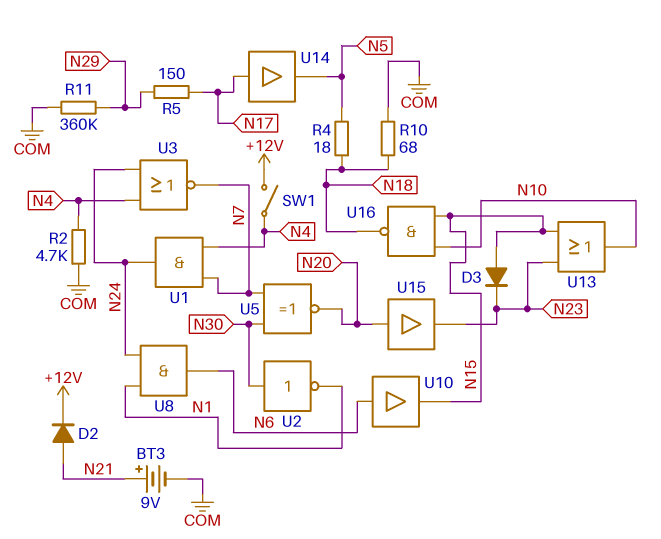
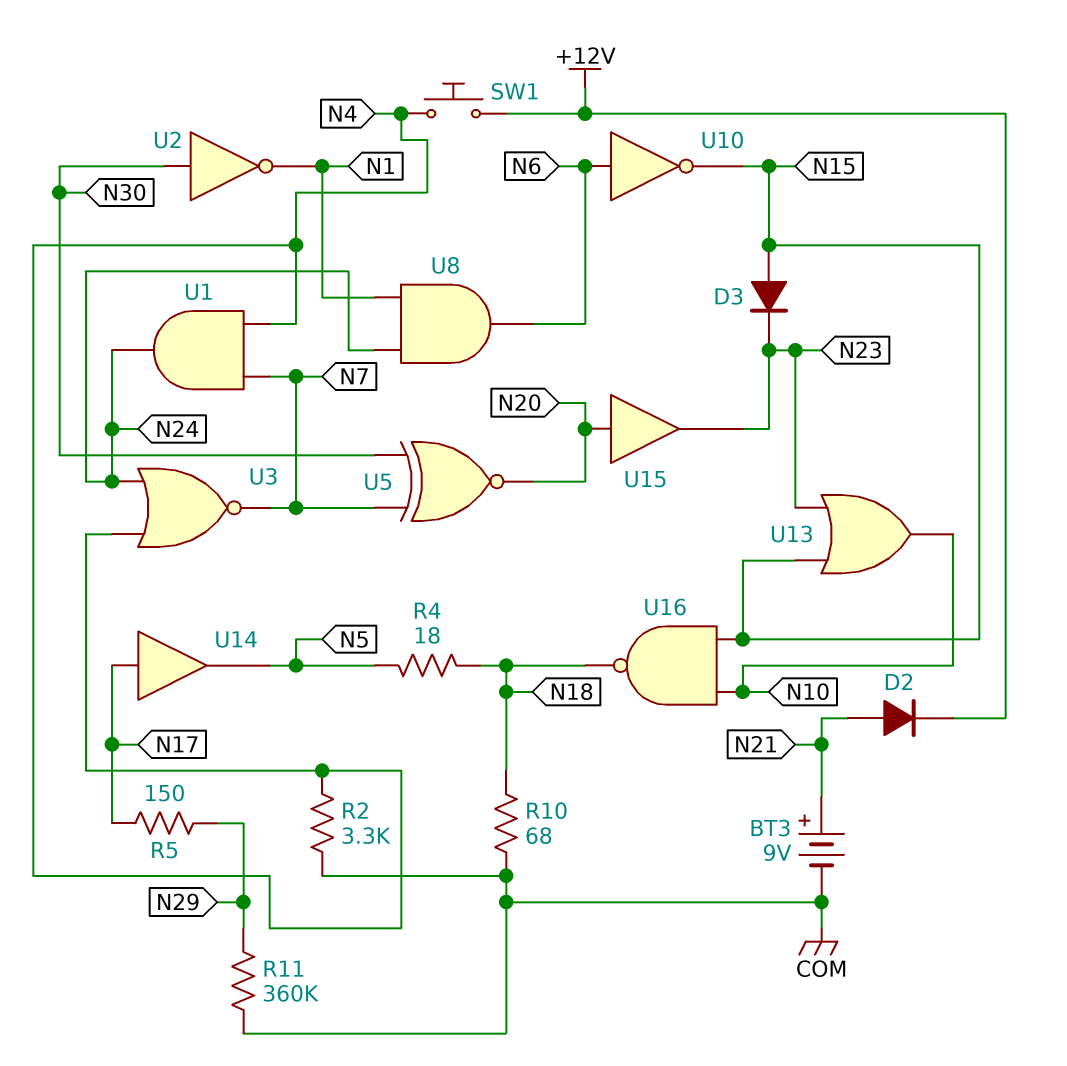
R2: 4.7k (COM, N4) -> 3.3k (COM, N4)
SW1: switch (+12V, N4) -> button (+12V, N4)
U10: buffer (in N6, out N15) -> NOT (in N6, out N15)

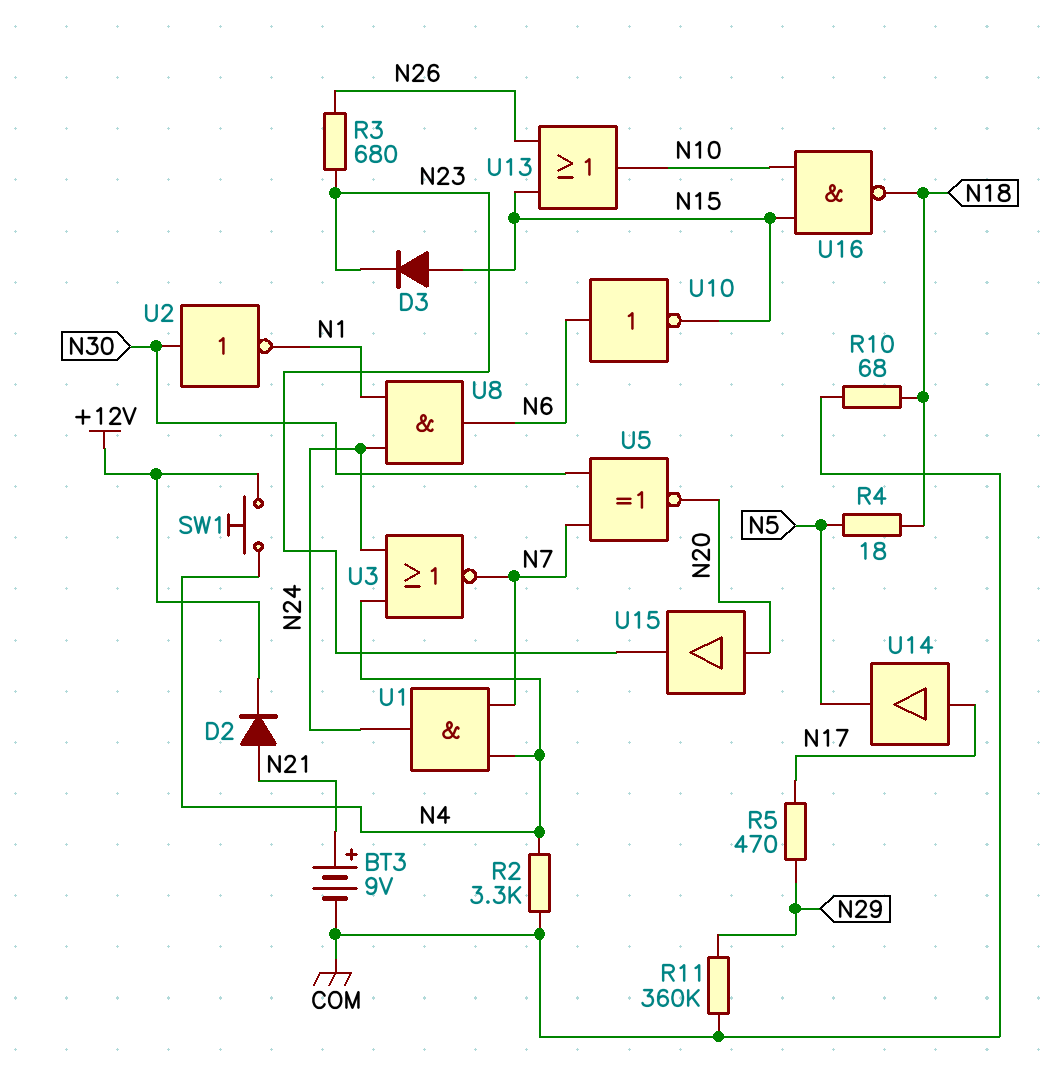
R3: none -> 680 (N23, N26)
R5: 150 (N17, N29) -> 470 (N17, N29)
U13: OR (in N15, in N23, out N10) -> OR (in N15, in N26, out N10)

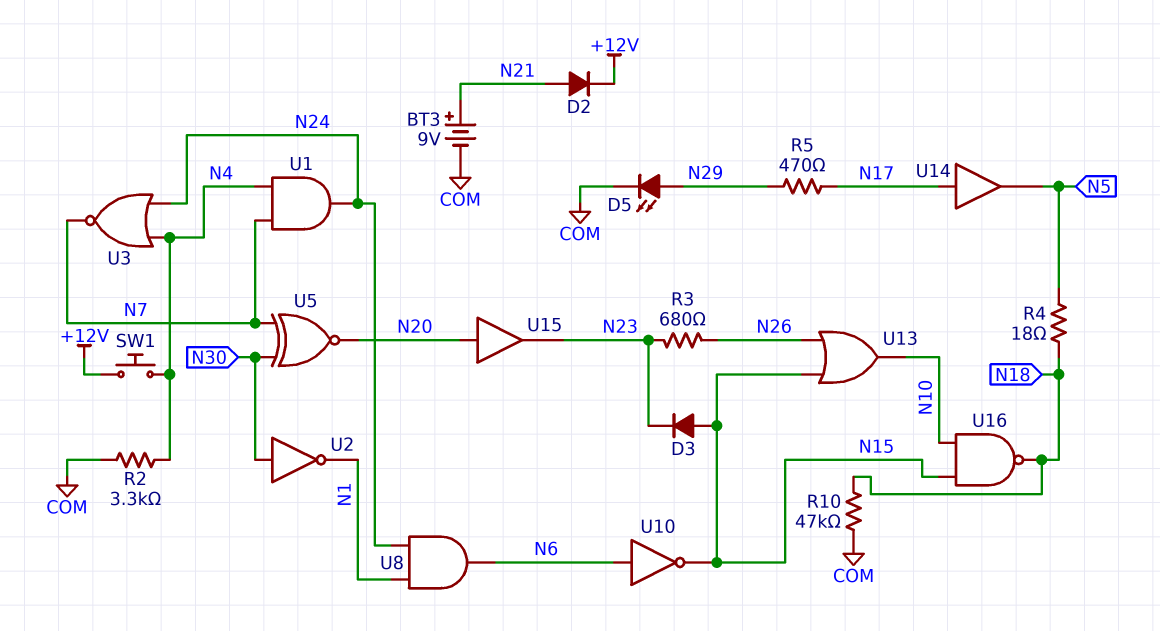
D5: none -> LED (A N29, K COM)
R10: 68 (COM, N18) -> 47k (COM, N18)
R11: 360k (COM, N29) -> none

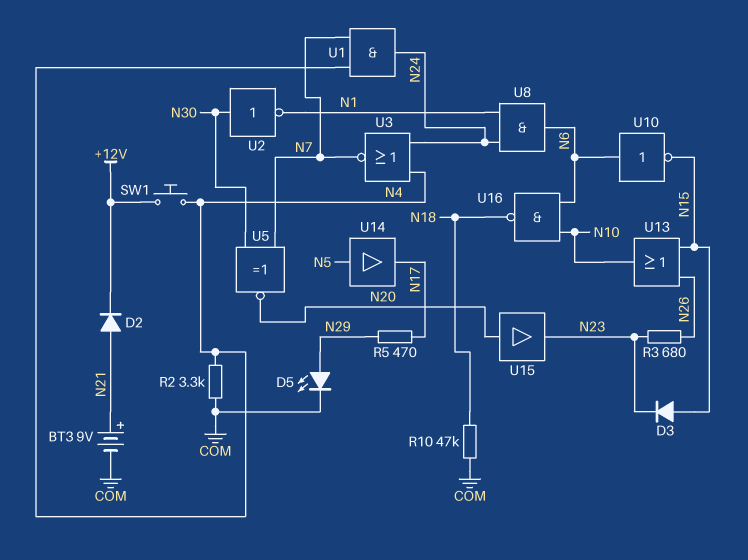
R4: 18 (N5, N18) -> none
U14: buffer (in N17, out N5) -> buffer (in N5, out N17)
U16: NAND (in N10, in N15, out N18) -> NAND (in N6, in N10, out N18)

